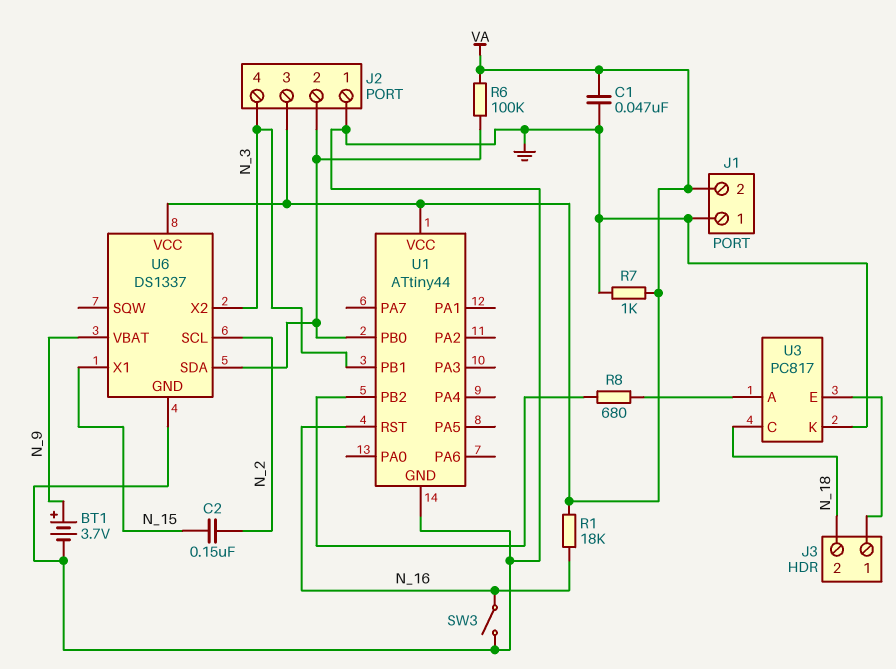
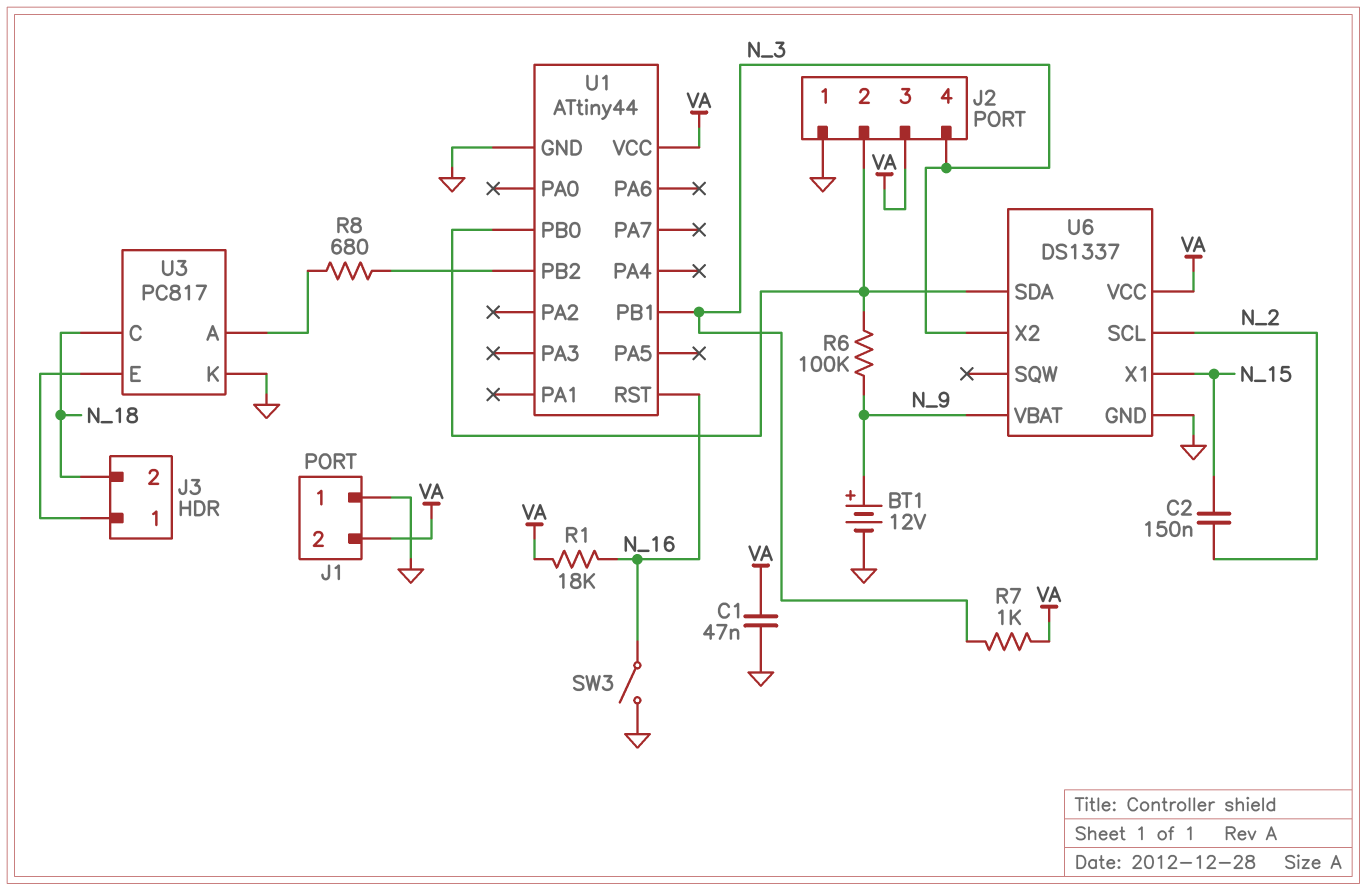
BT1: 3.7V (plus N_9, minus GND) -> 12V (plus N_9, minus GND)
R6: 100k (J2/2, VA) -> 100k (J2/2, N_9)
R7: 1k (GND, VA) -> 1k (N_3, VA)

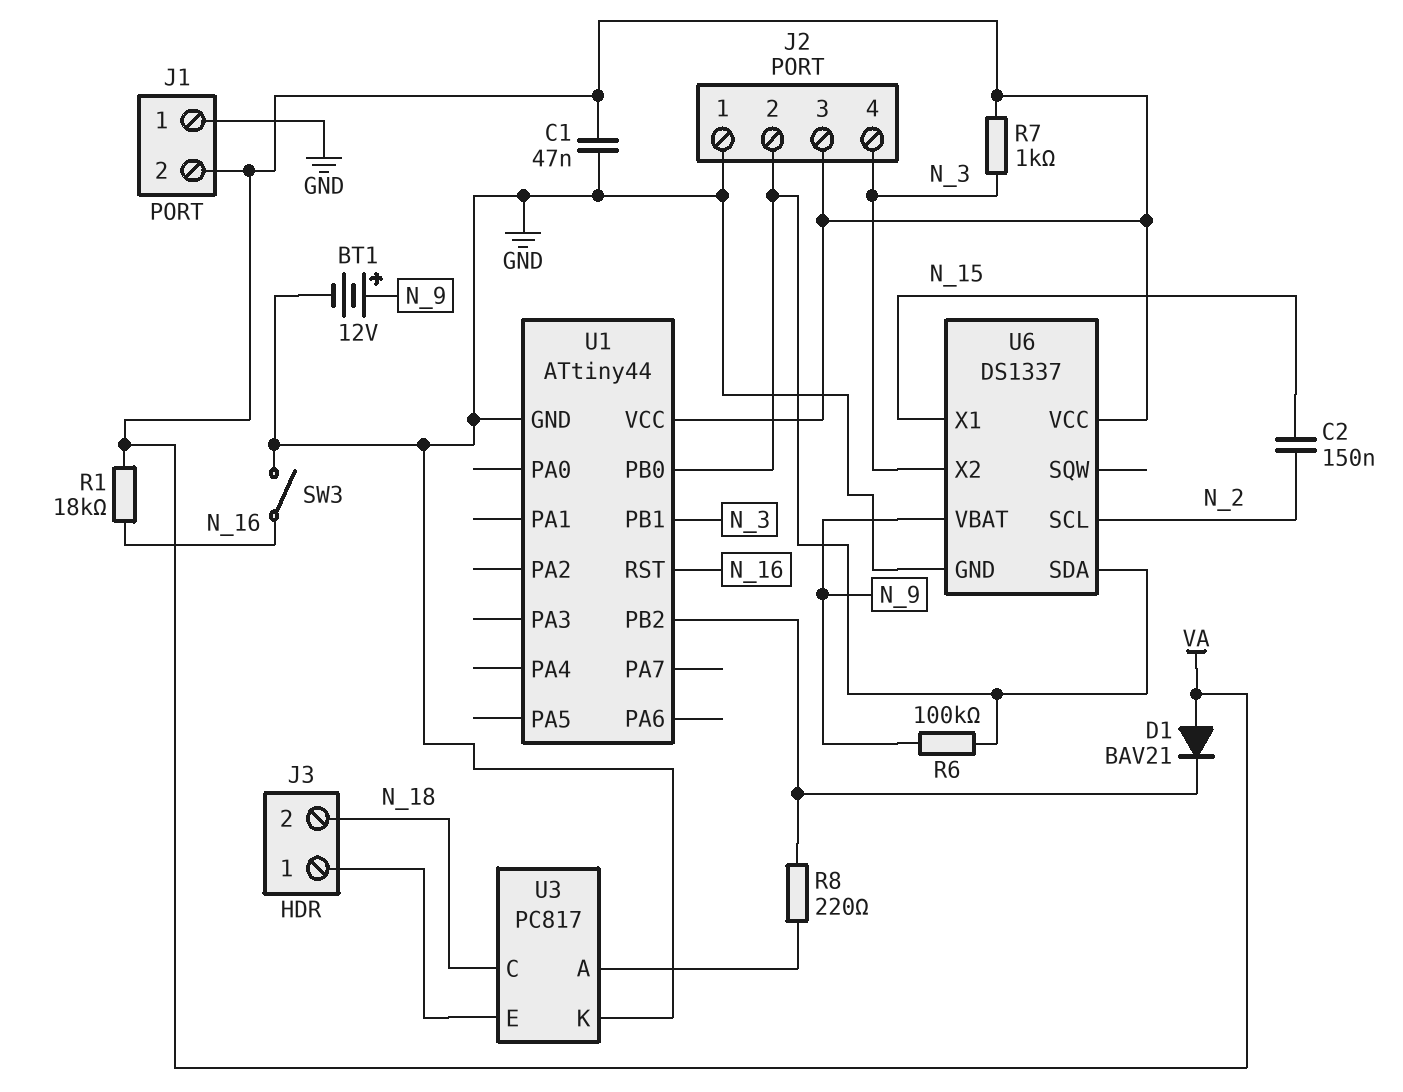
D1: none -> diode BAV21 (A VA, K U1/PB2)
R8: 680 (U1/PB2, U3/A) -> 220 (U1/PB2, U3/A)

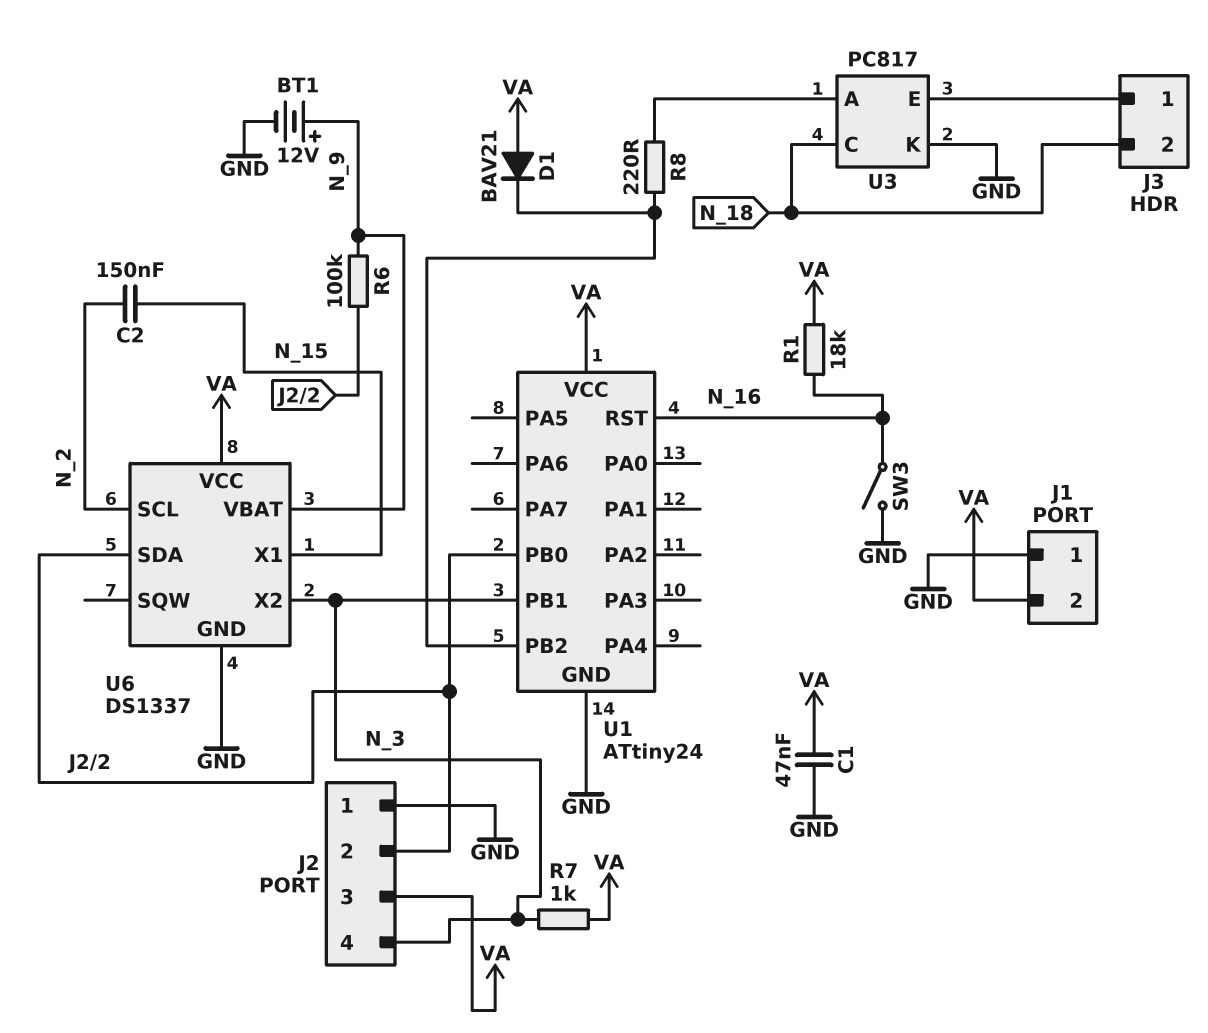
U1: ATtiny44 -> ATtiny24

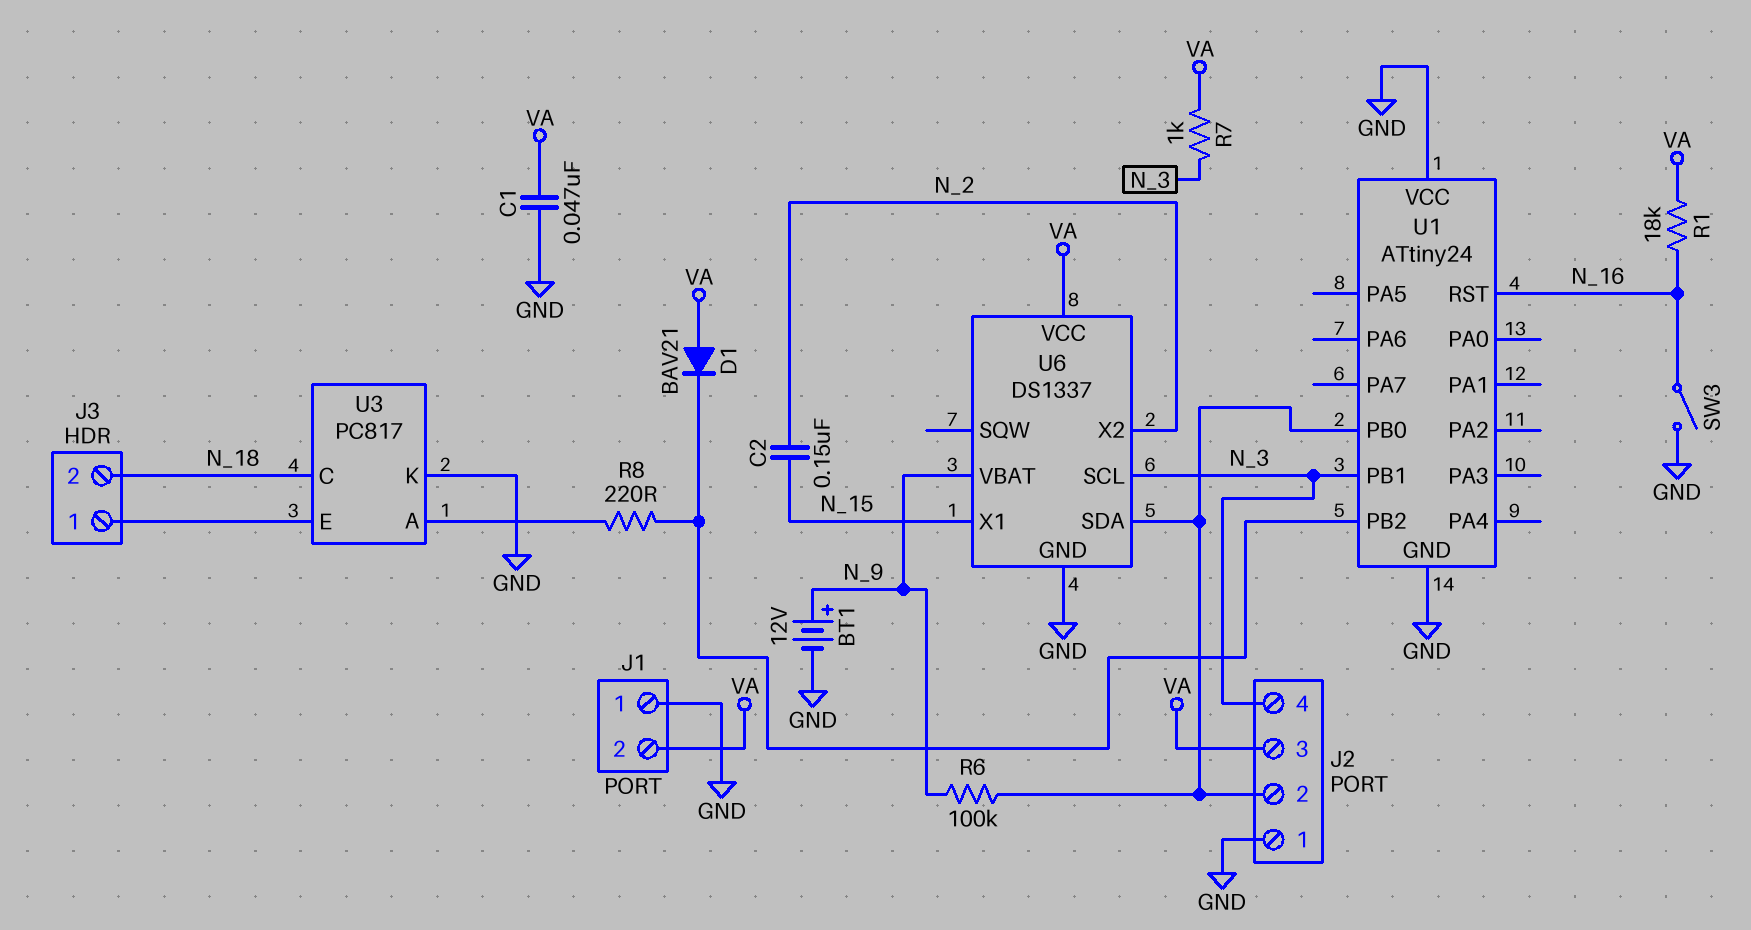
U1 pin VCC: VA -> GND
U6 pin SCL: N_2 -> N_3
U6 pin X2: N_3 -> N_2

